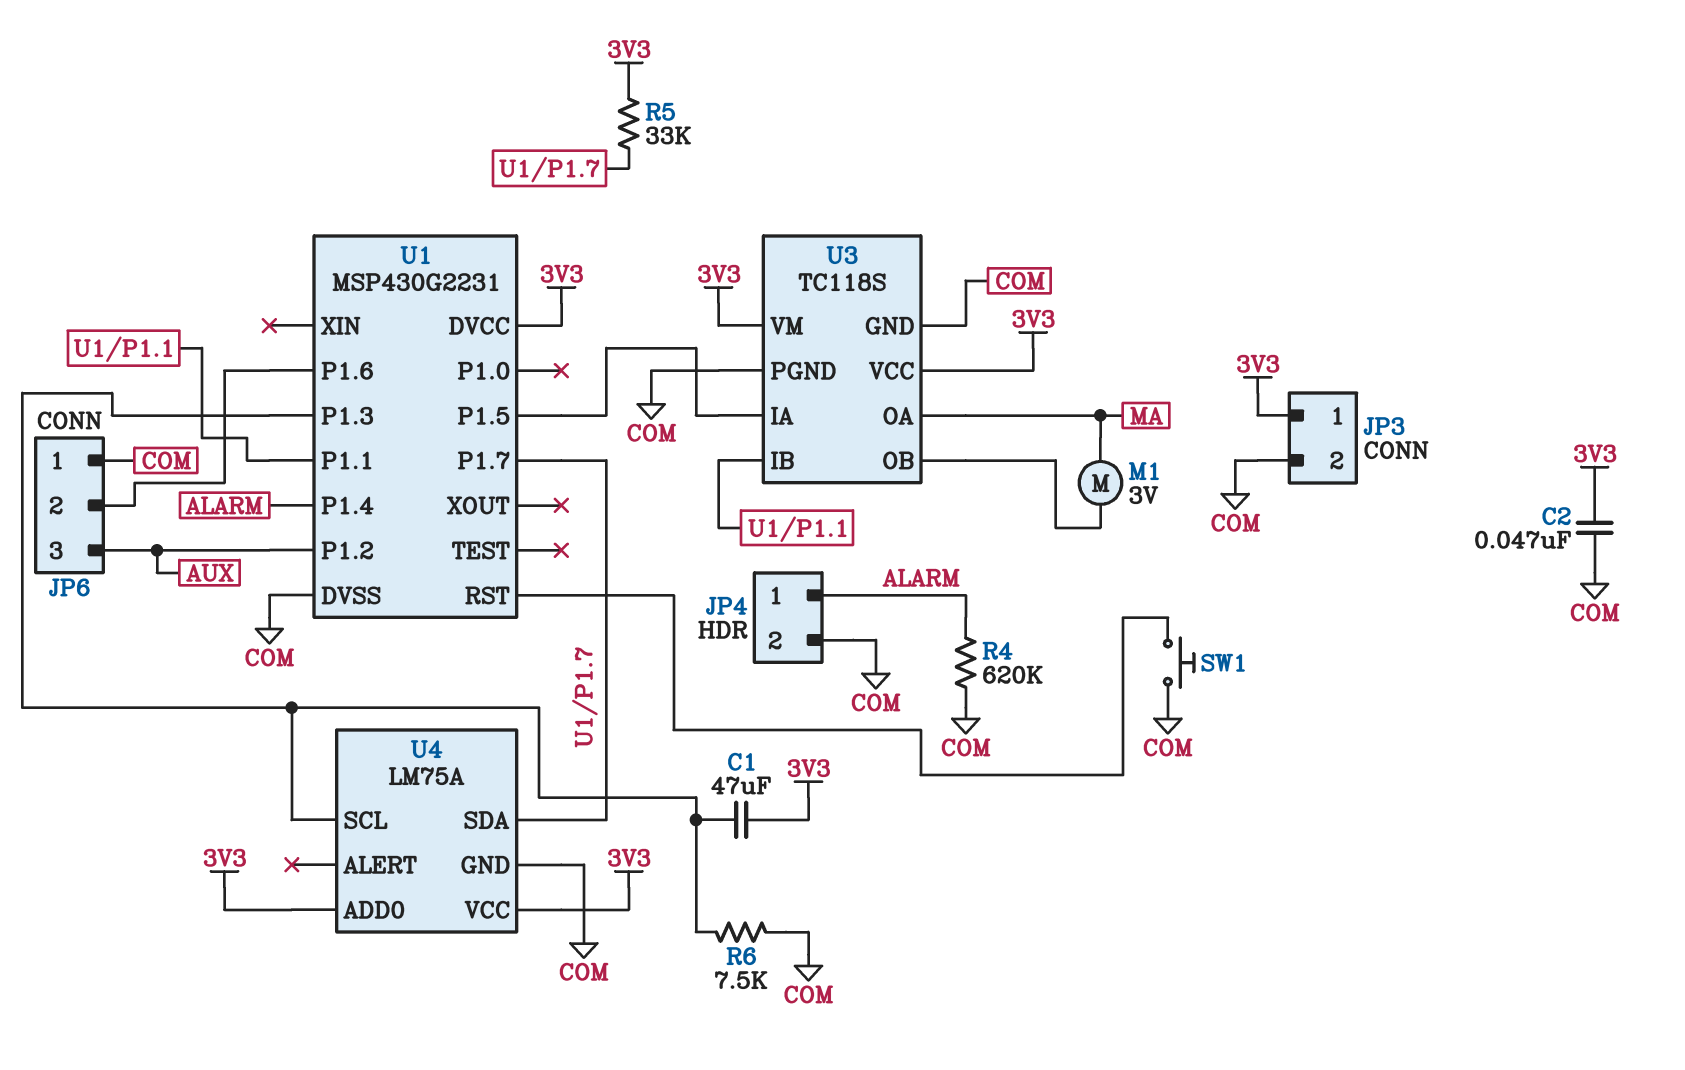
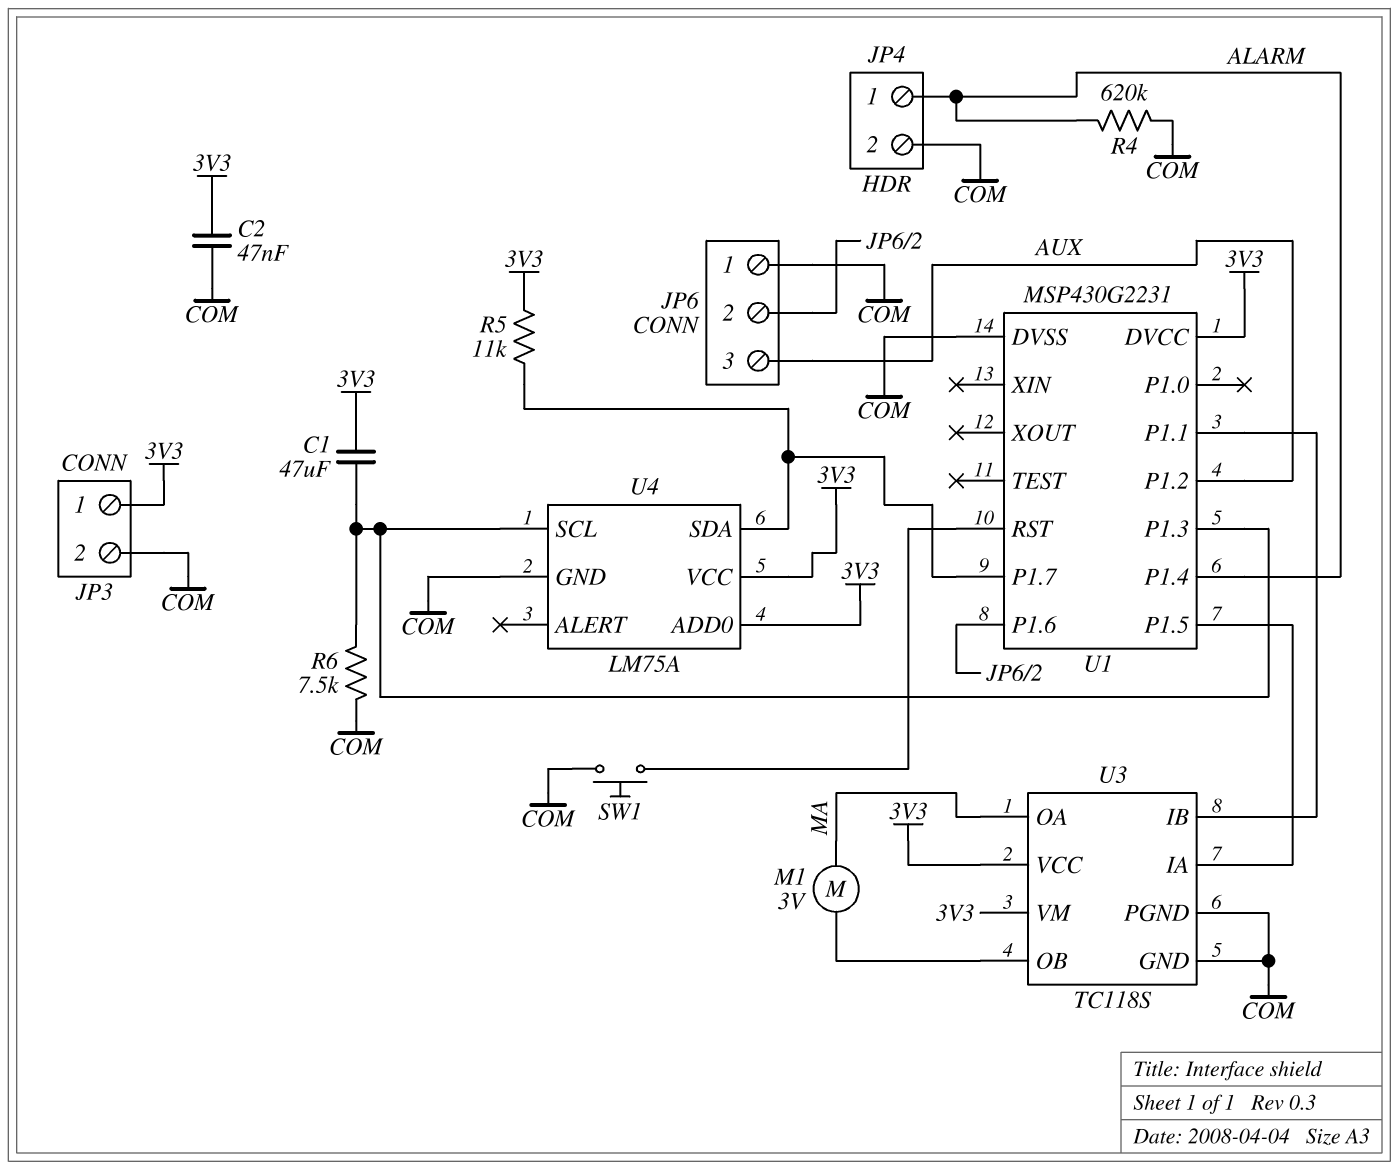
R5: 33k (3V3, U1/P1.7) -> 11k (3V3, U1/P1.7)

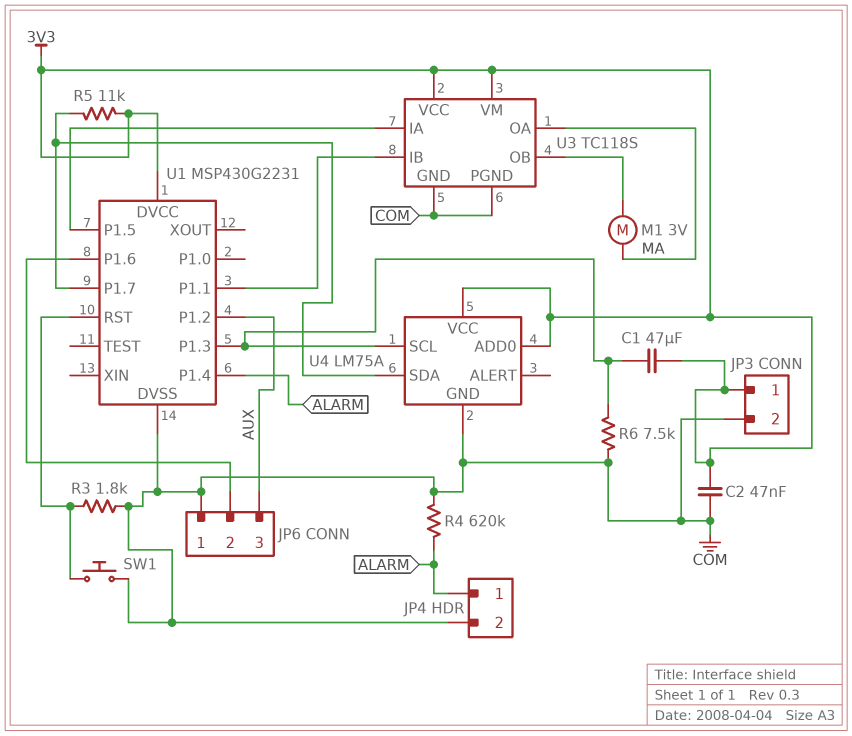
R3: none -> 1.8k (COM, U1/RST)

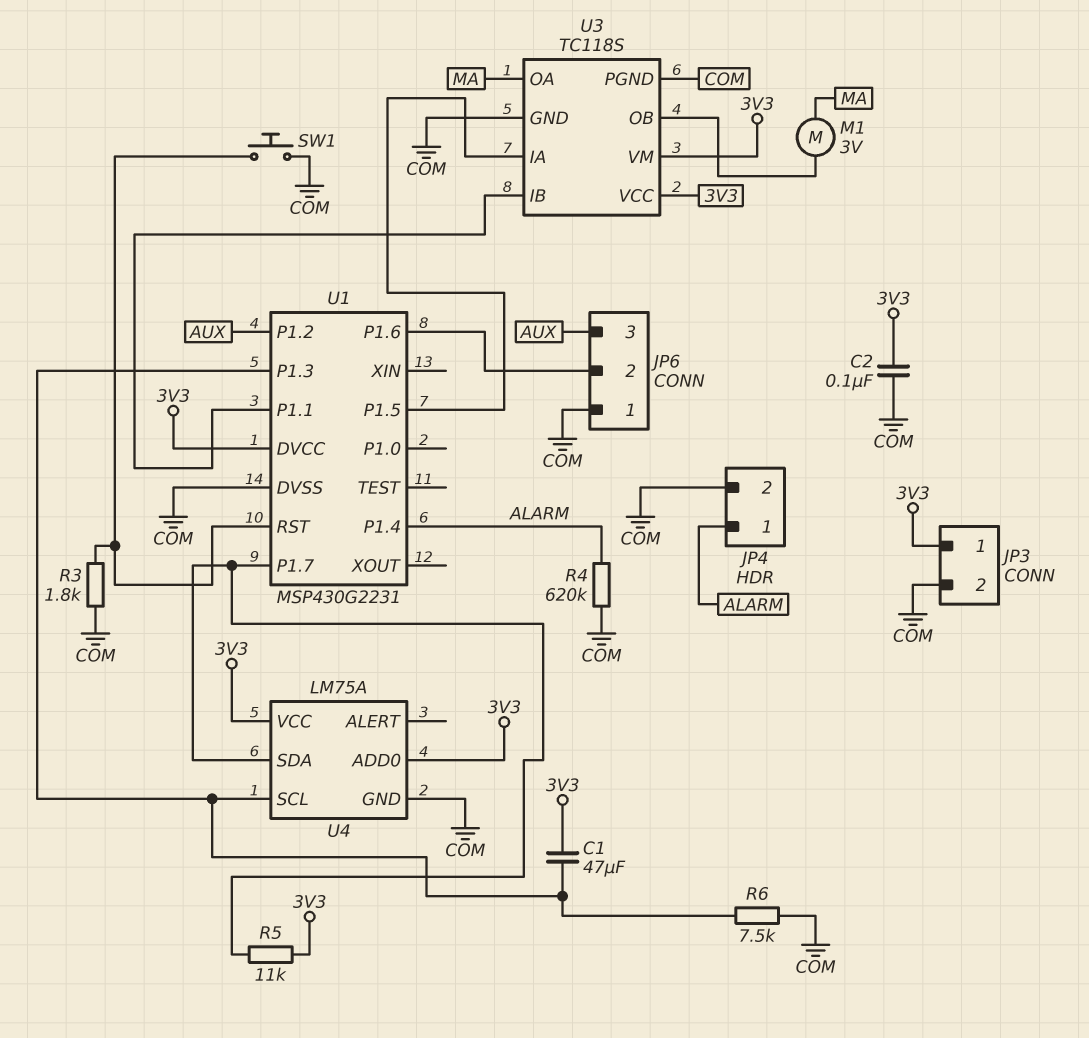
C2: 47nF (3V3, COM) -> 100nF (3V3, COM)

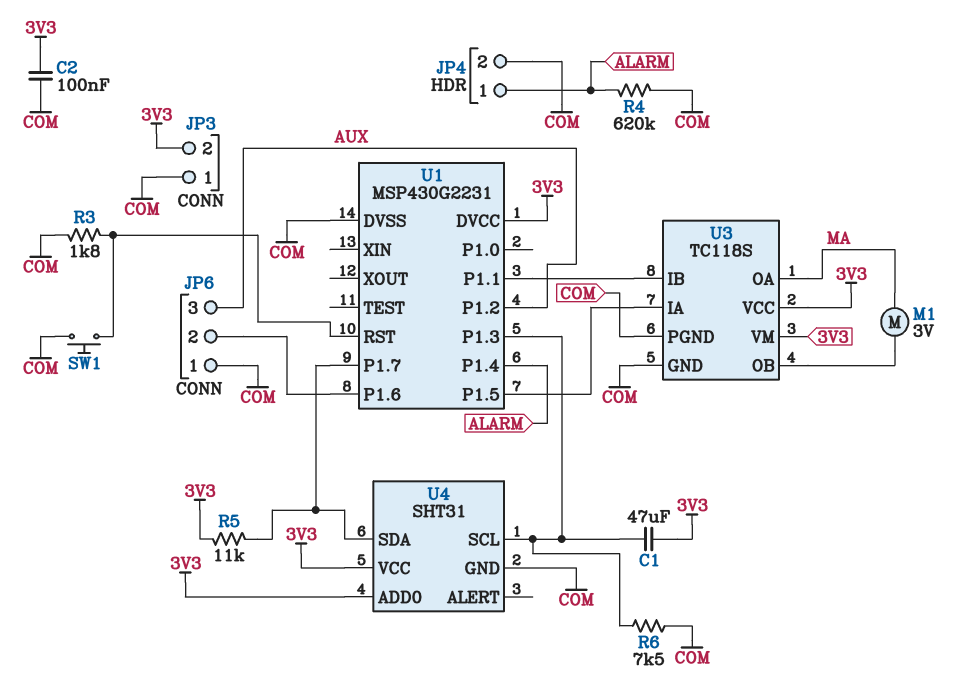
JP3 pin 1: 3V3 -> COM
JP3 pin 2: COM -> 3V3
U4: LM75A -> SHT31

